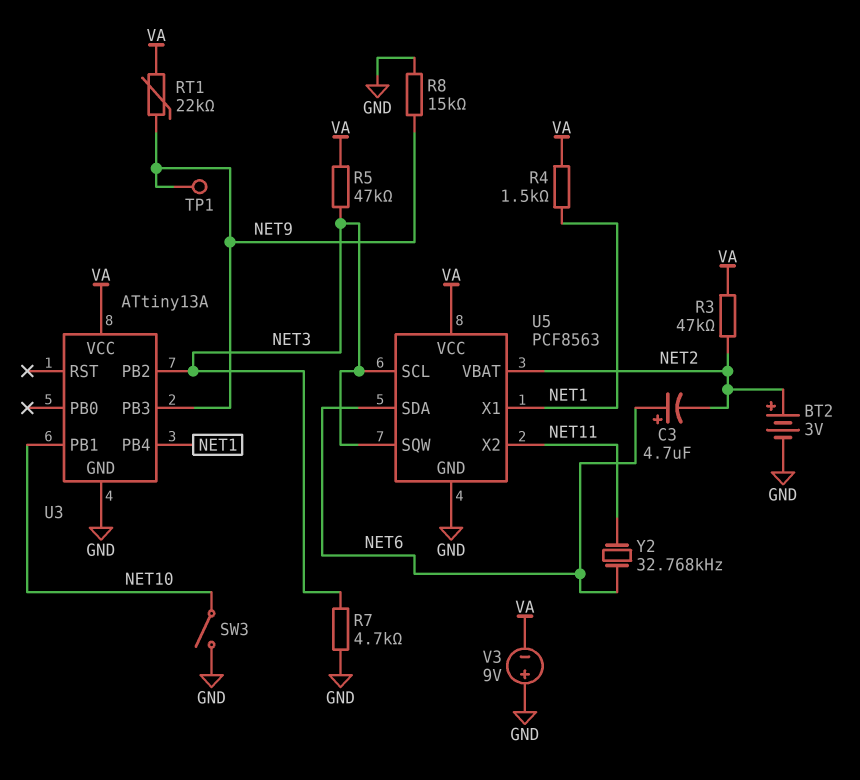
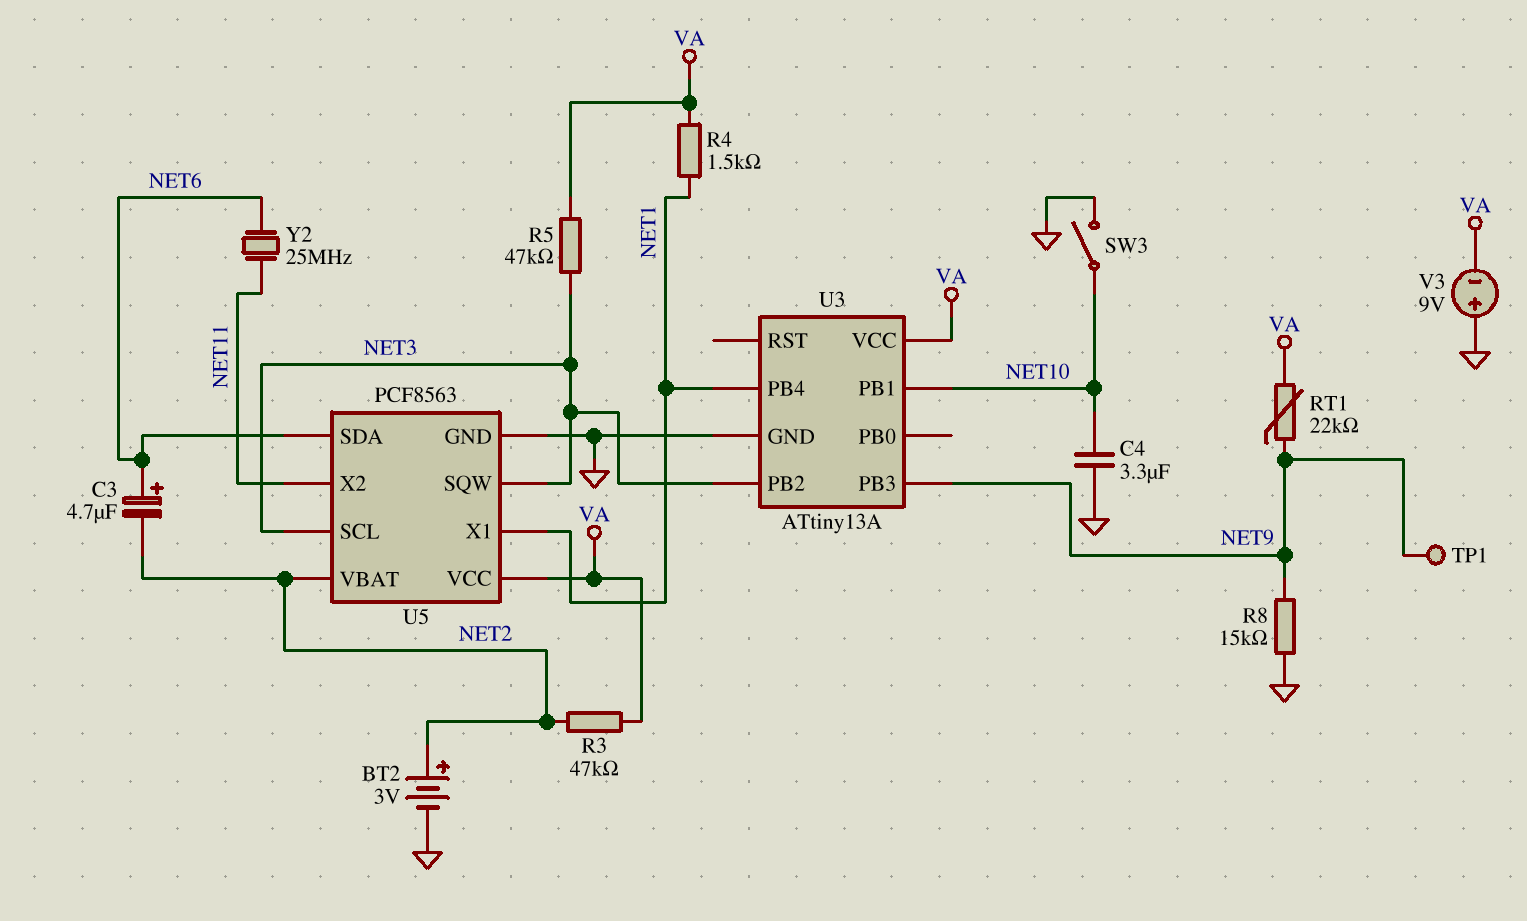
C4: none -> 3.3uF (GND, NET10)
R7: 4.7k (GND, NET3) -> none
Y2: 32.768kHz (NET6, NET11) -> 25MHz (NET6, NET11)

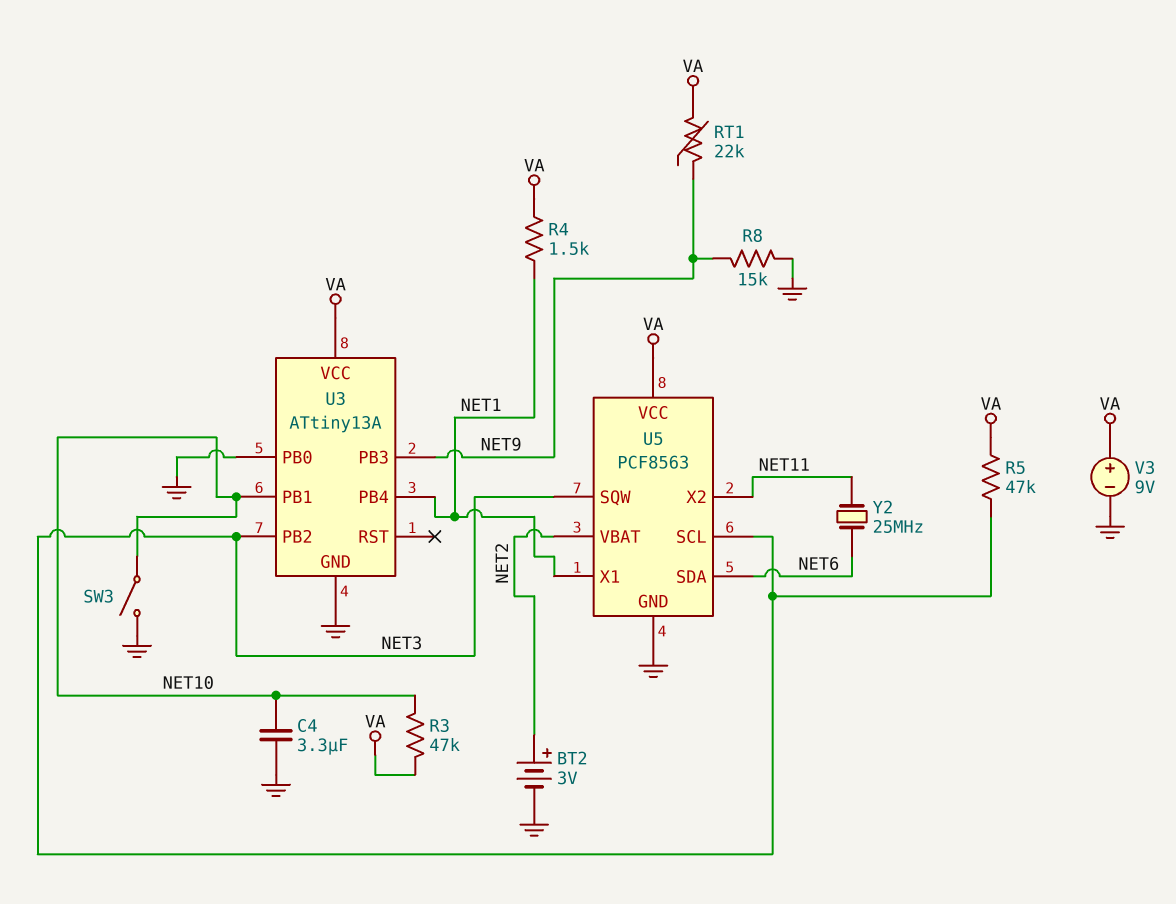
C3: 4.7uF (plus NET6, minus NET2) -> none
R3: 47k (NET2, VA) -> 47k (NET10, VA)
TP1: test point (NET9) -> none
U3 pin PB0: none -> GND
V3: 9V (plus GND, minus VA) -> 9V (plus VA, minus GND)

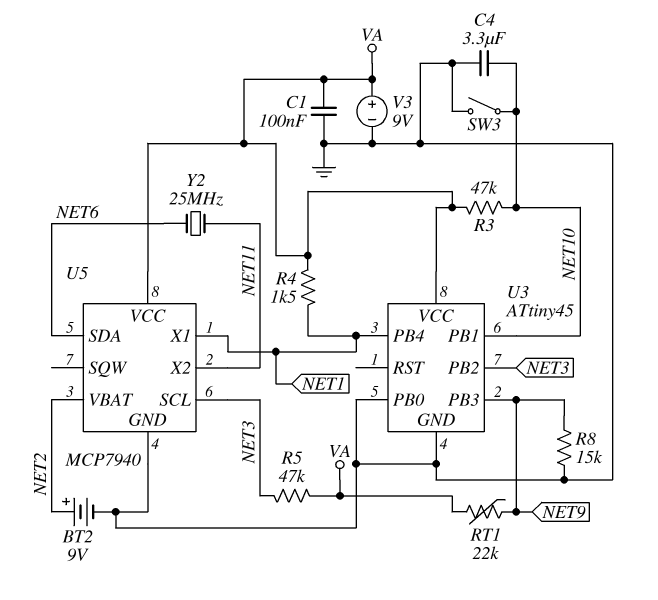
BT2: 3V (plus NET2, minus GND) -> 9V (plus NET2, minus GND)
C1: none -> 100nF (GND, VA)
U3: ATtiny13A -> ATtiny45
U5: PCF8563 -> MCP7940
U5 pin SQW: NET3 -> none

